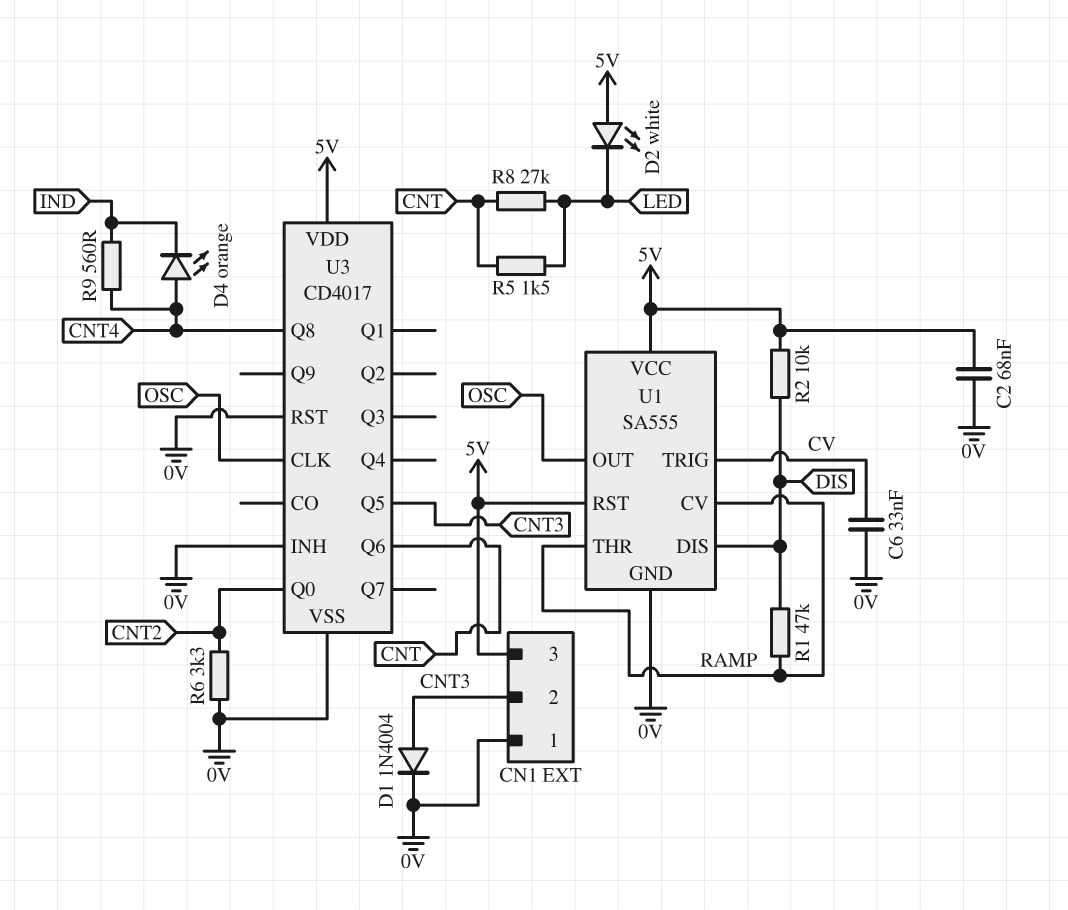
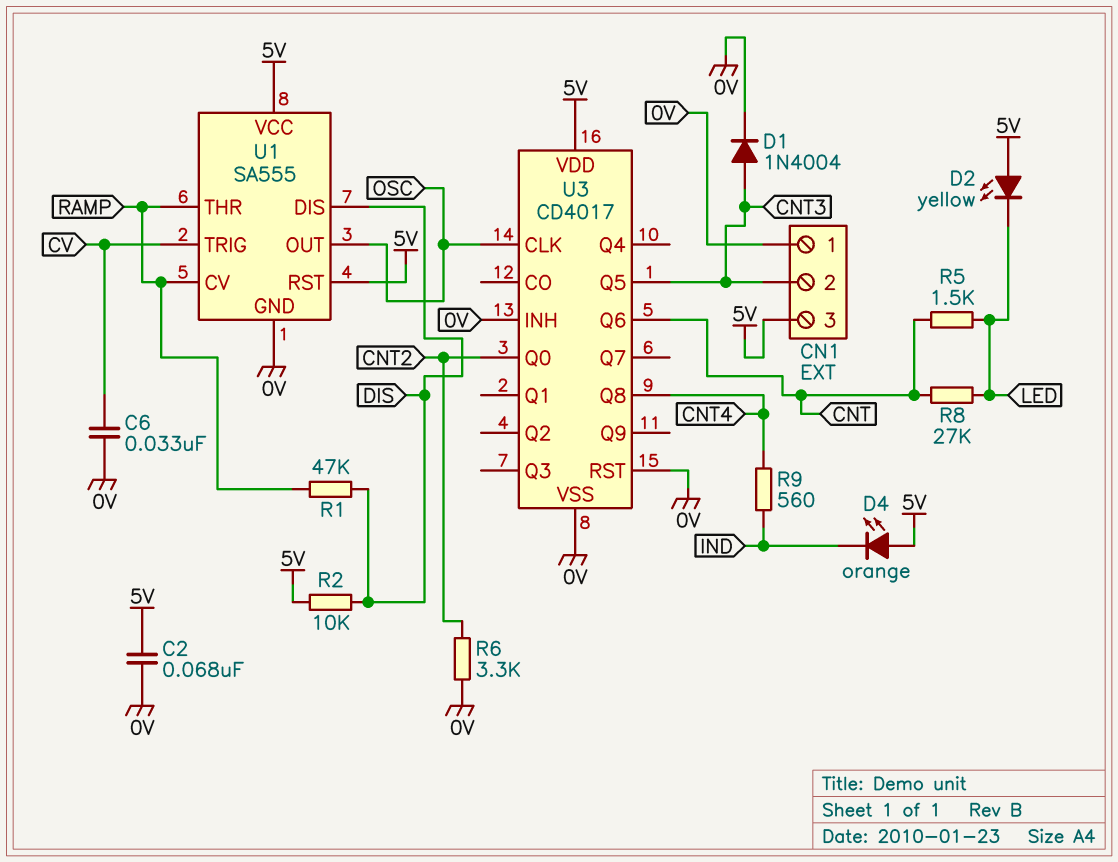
D2: LED white (A 5V, K LED) -> LED yellow (A 5V, K LED)
D4: LED orange (A CNT4, K IND) -> LED orange (A 5V, K IND)

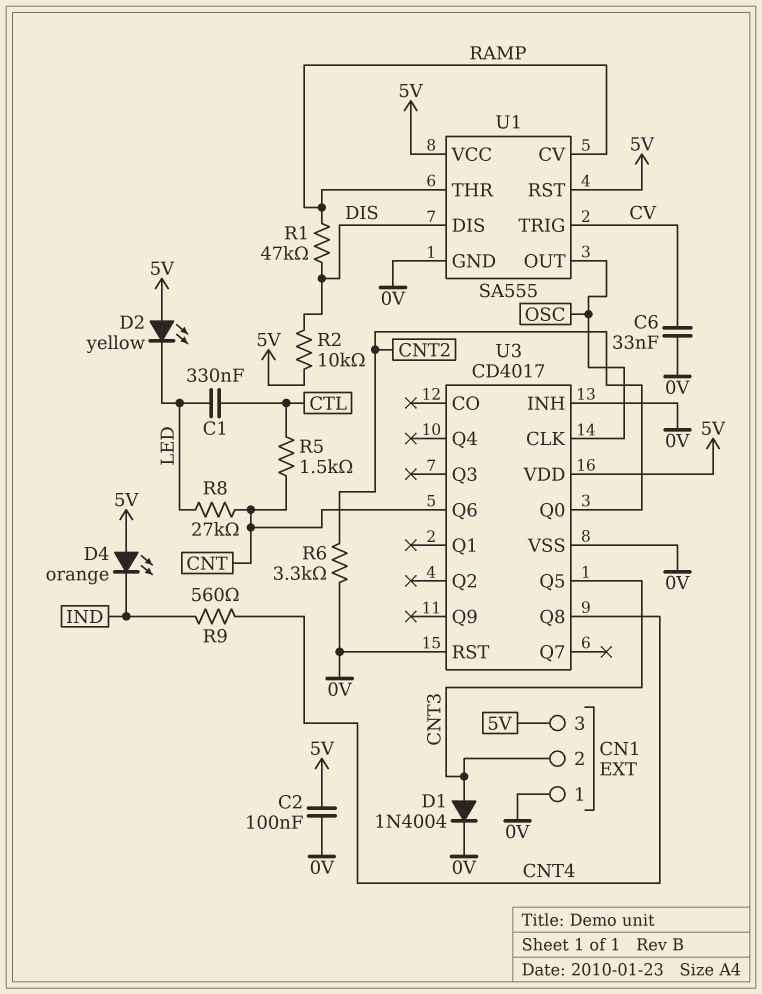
C1: none -> 330nF (CTL, LED)
C2: 68nF (0V, 5V) -> 100nF (0V, 5V)
R5: 1.5k (CNT, LED) -> 1.5k (CNT, CTL)

